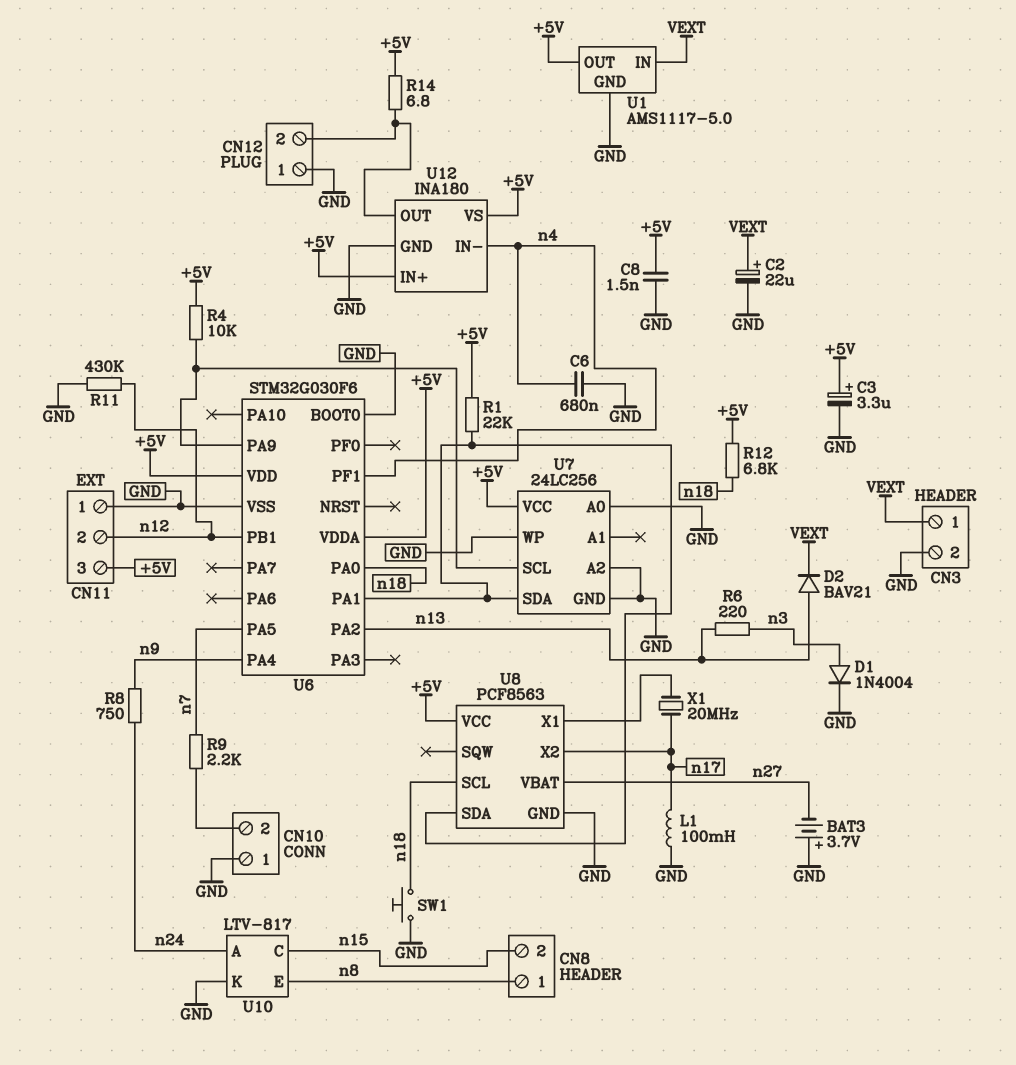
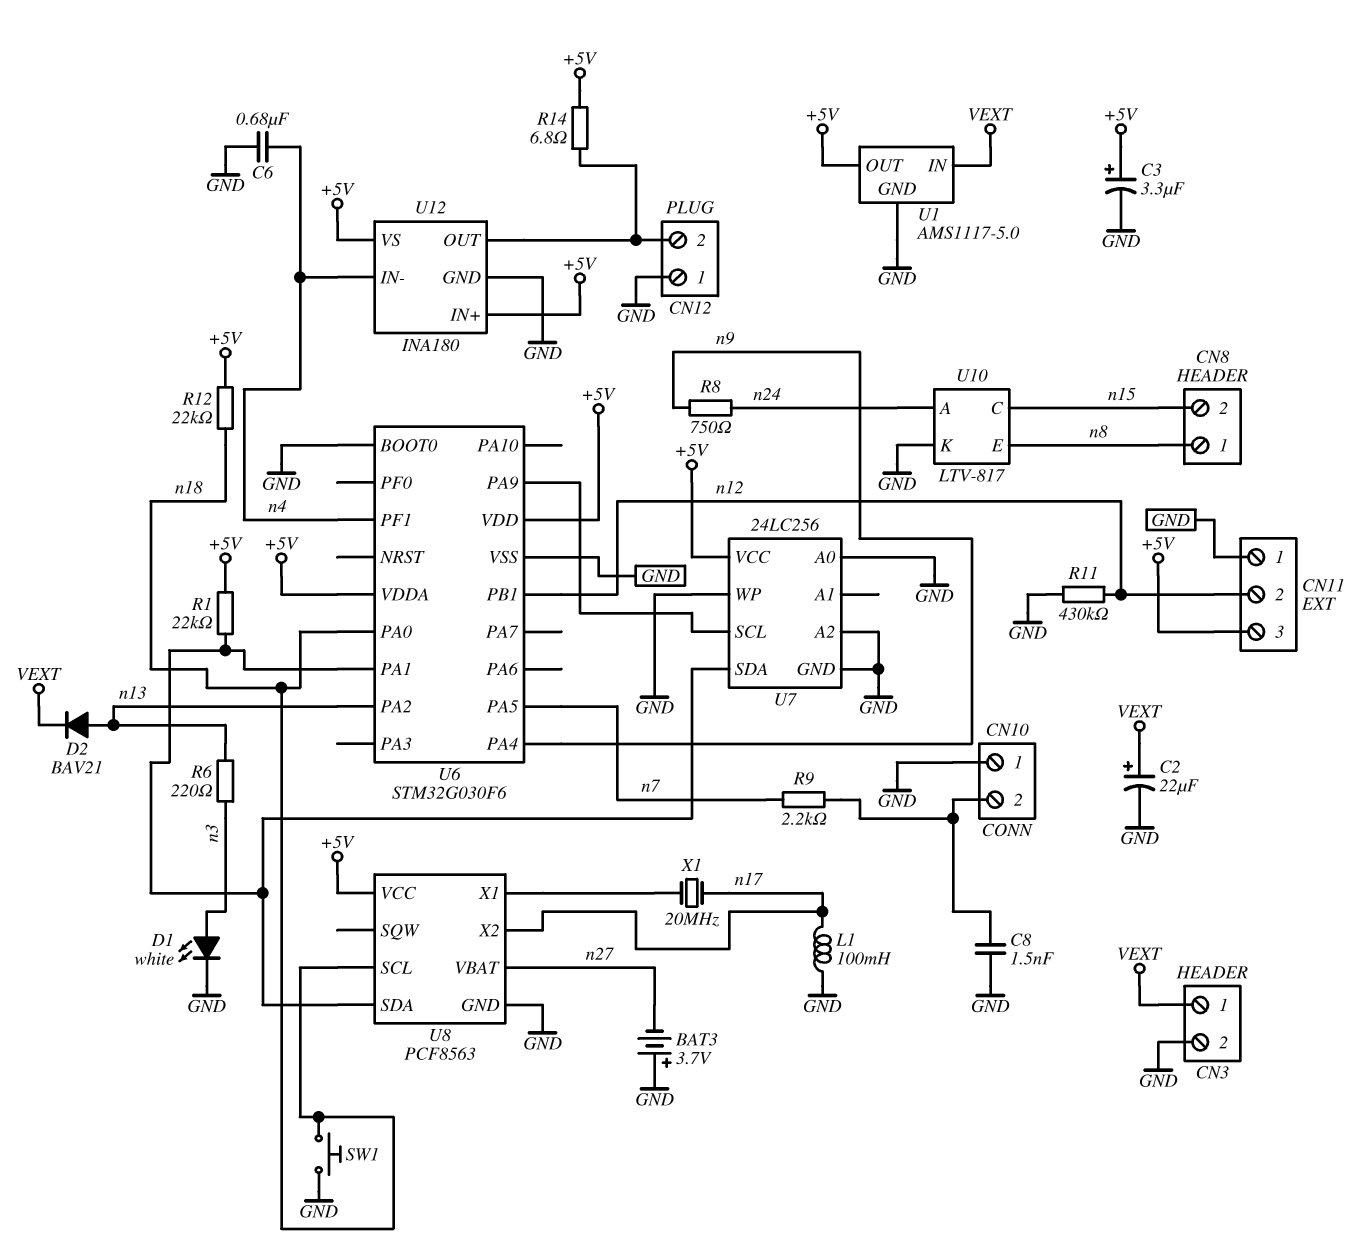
C8: 1.5nF (+5V, GND) -> 1.5nF (CN10/2, GND)
D1: diode 1N4004 (A n3, K GND) -> LED white (A n3, K GND)
R4: 10k (+5V, U6/PA9) -> none
R12: 6.8k (+5V, n18) -> 22k (+5V, n18)

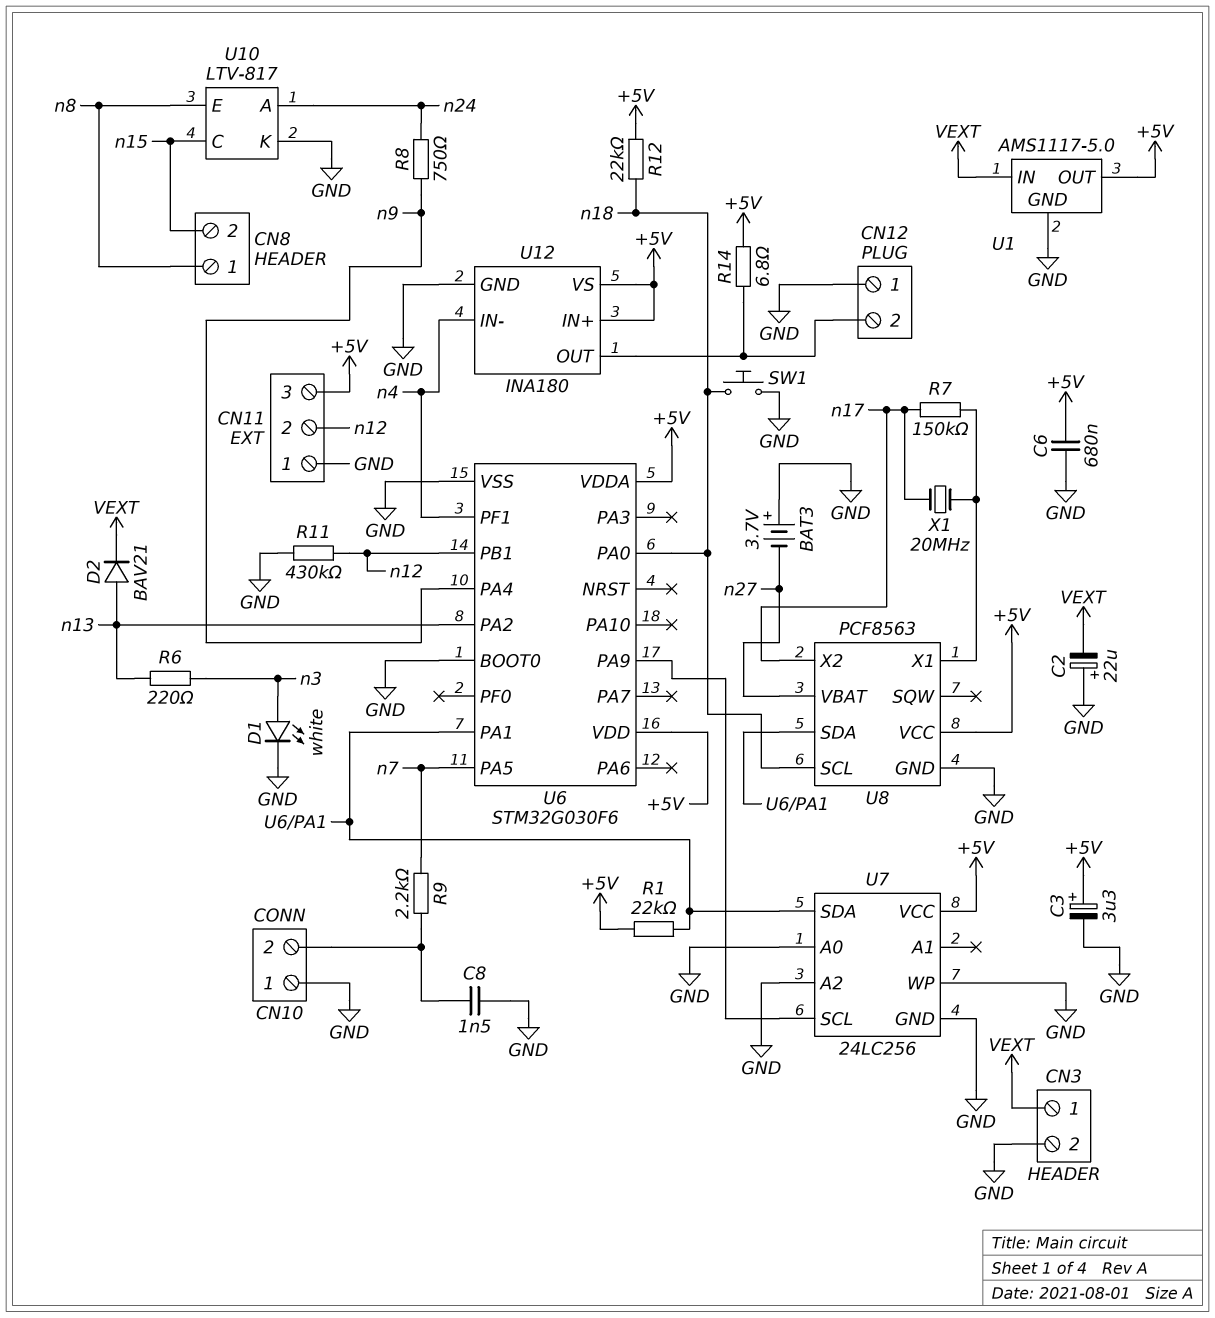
C2: 22uF (plus VEXT, minus GND) -> 22uF (plus GND, minus VEXT)
C6: 680nF (GND, n4) -> 680nF (+5V, GND)
L1: 100mH (GND, n17) -> none
R7: none -> 150k (U8/X1, n17)

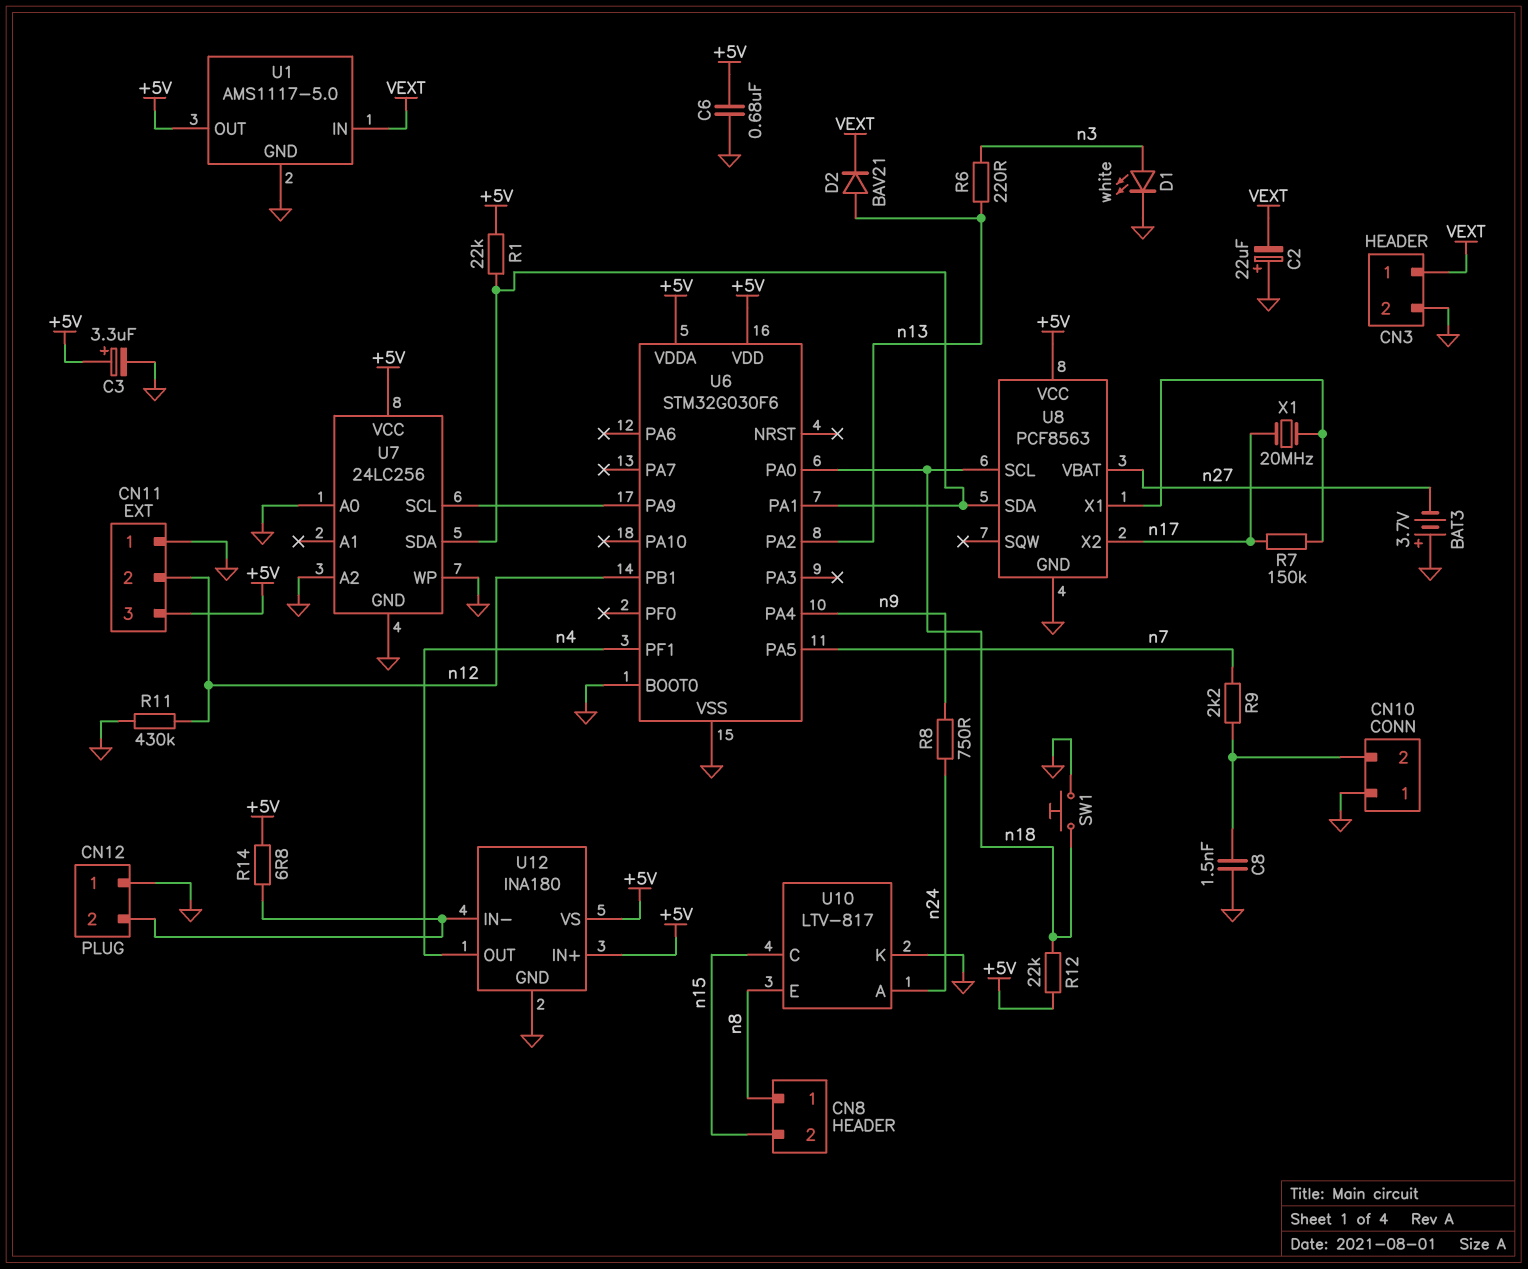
U12 pin IN-: n4 -> CN12/2
U12 pin OUT: CN12/2 -> n4

